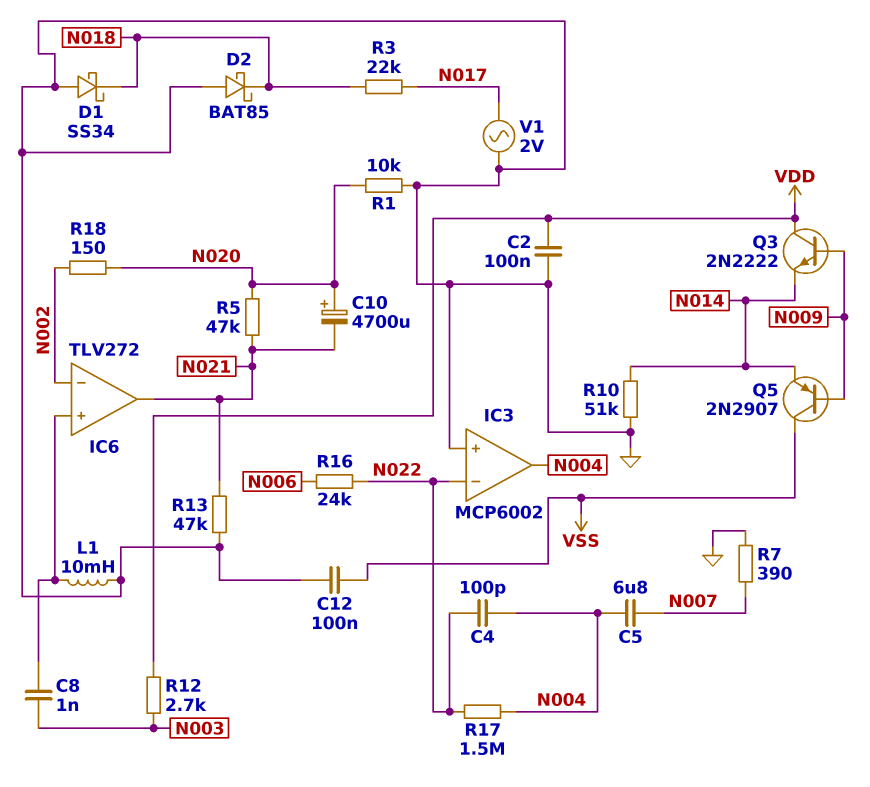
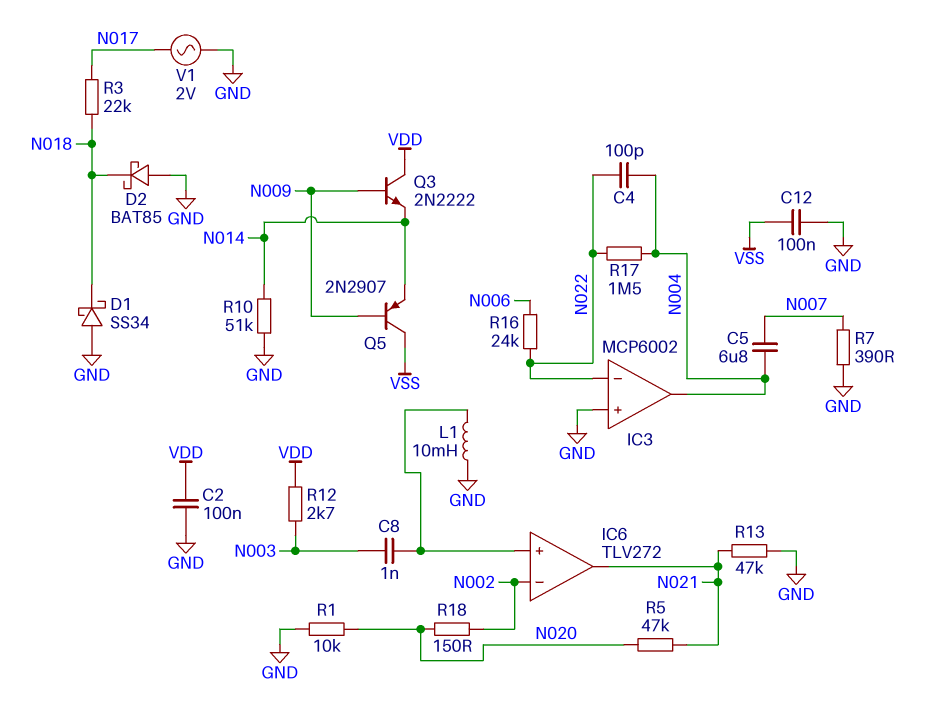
C10: 4700uF (plus N020, minus N021) -> none

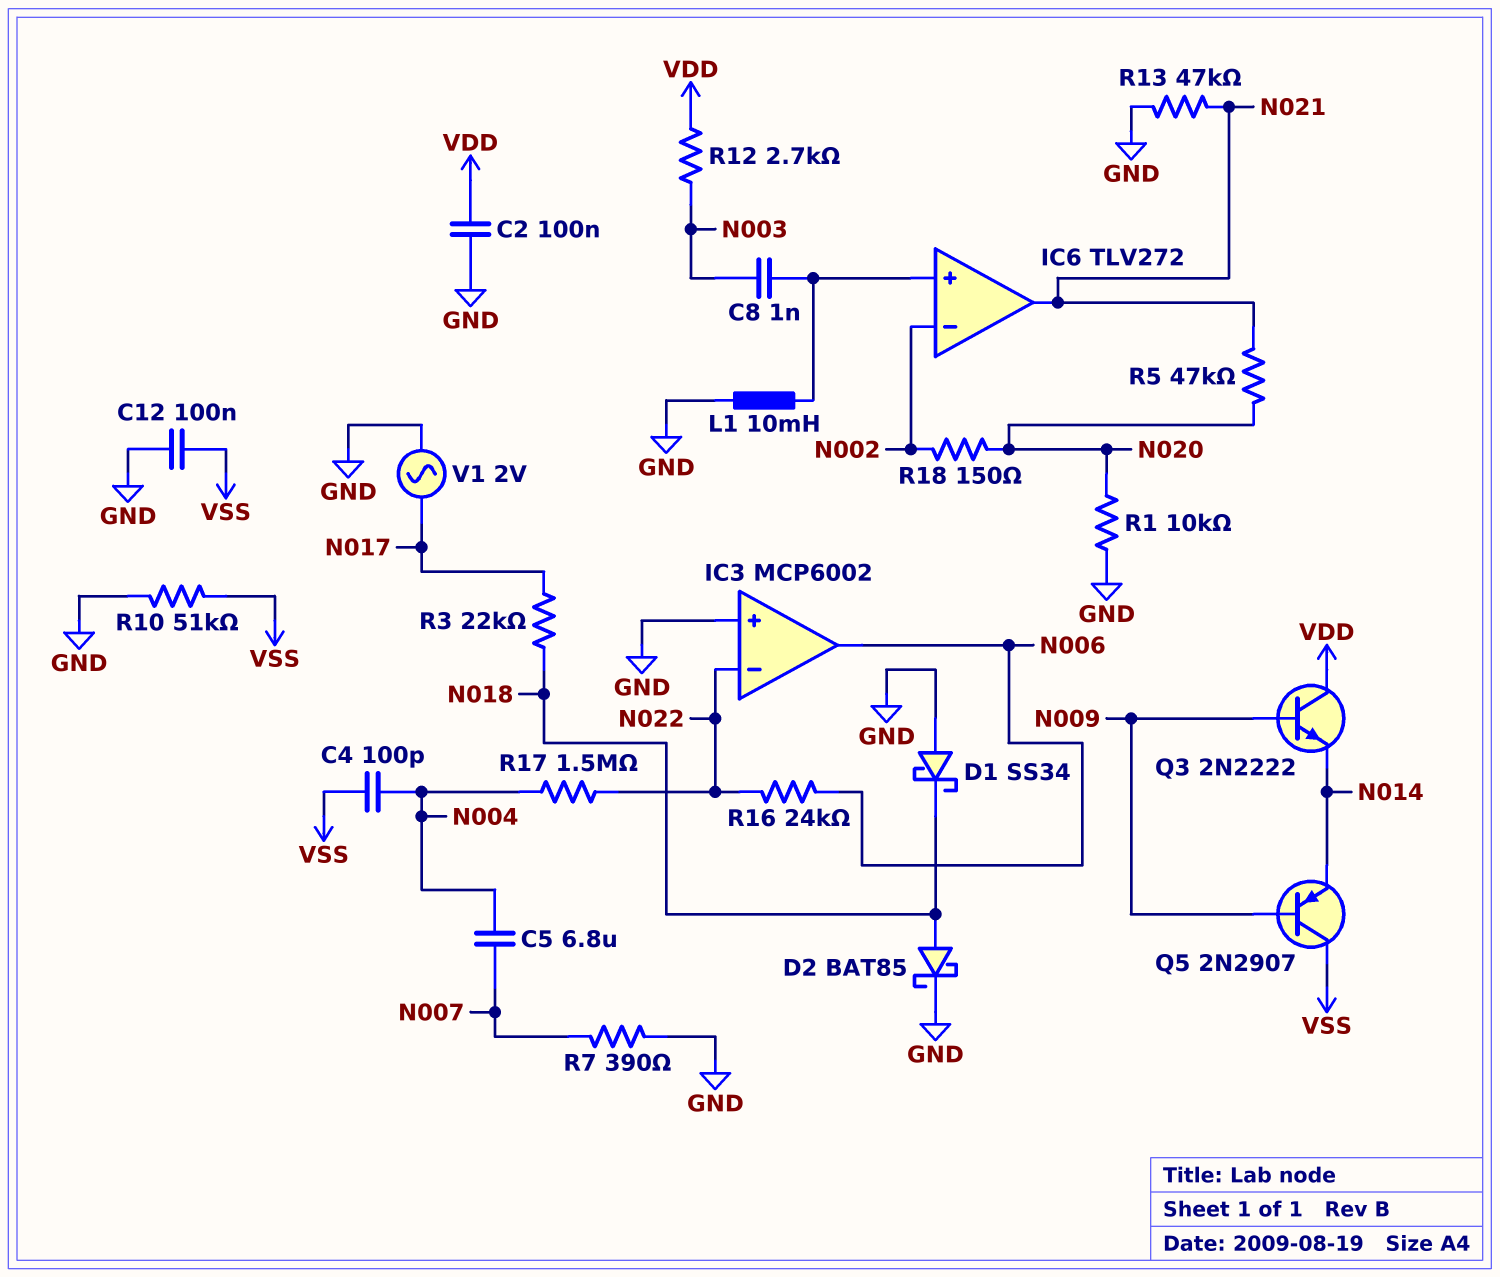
C4: 100pF (N004, N022) -> 100pF (N004, VSS)
D2: schottky BAT85 (A GND, K N018) -> schottky BAT85 (A N018, K GND)
IC3 pin out: N004 -> N006
R10: 51k (GND, N014) -> 51k (GND, VSS)

